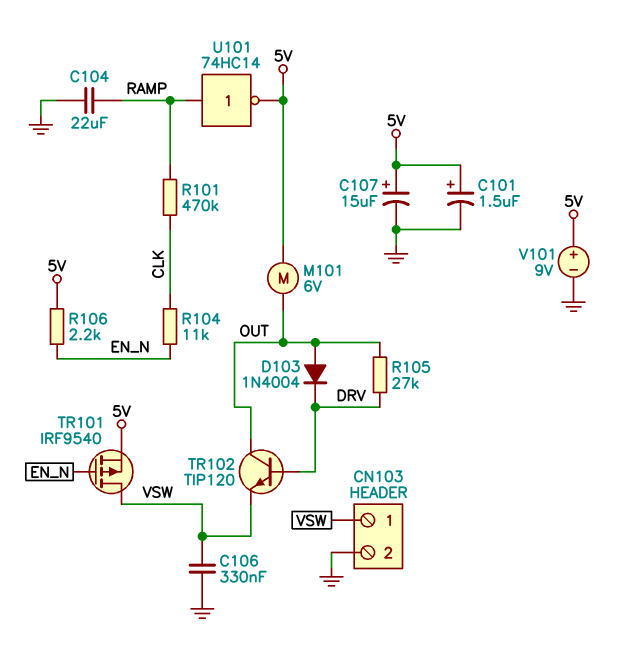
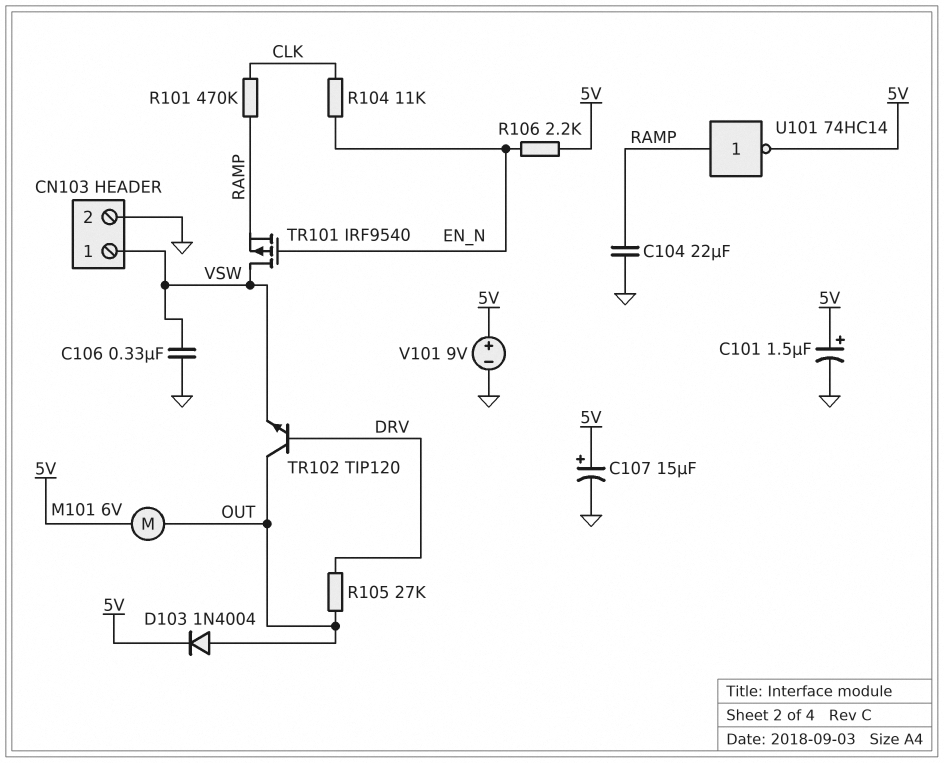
D103: diode 1N4004 (A OUT, K DRV) -> diode 1N4004 (A OUT, K 5V)
TR101: PMOS IRF9540 (G EN_N, D VSW, S 5V) -> PMOS IRF9540 (G EN_N, D VSW, S RAMP)

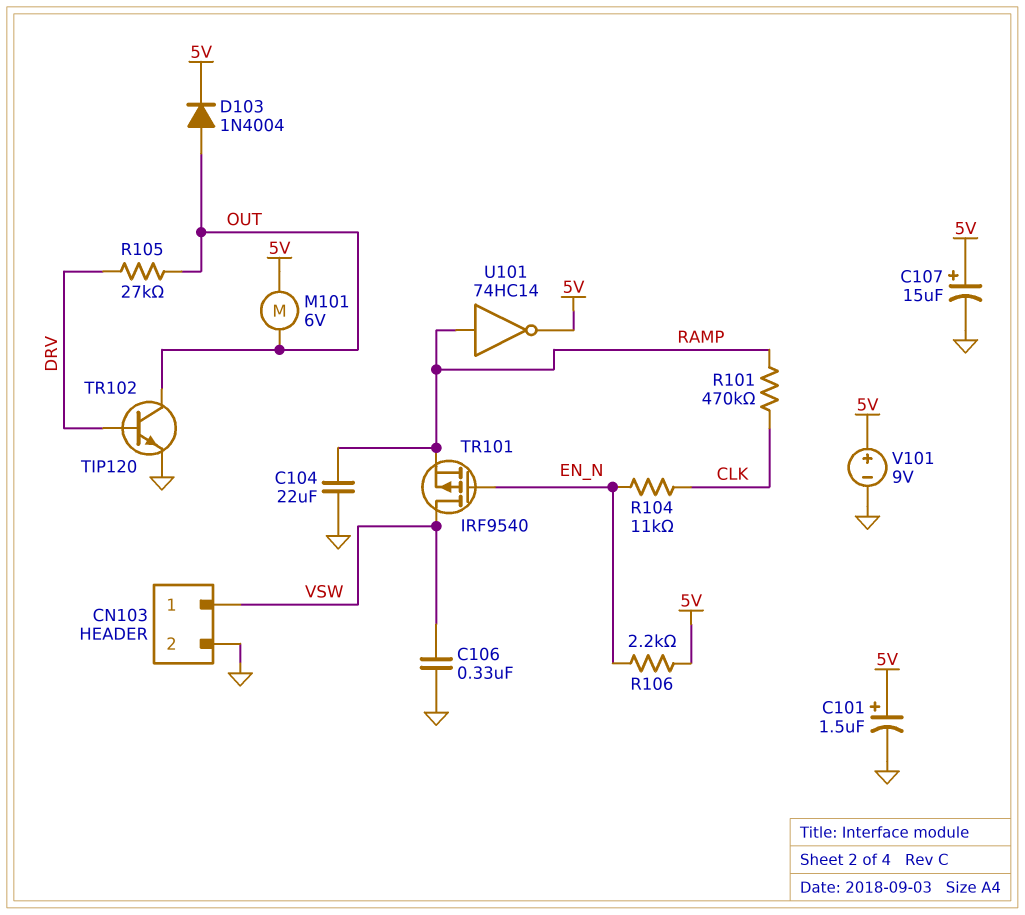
TR102: NPN TIP120 (B DRV, C OUT, E VSW) -> NPN TIP120 (B DRV, C OUT, E GND)

